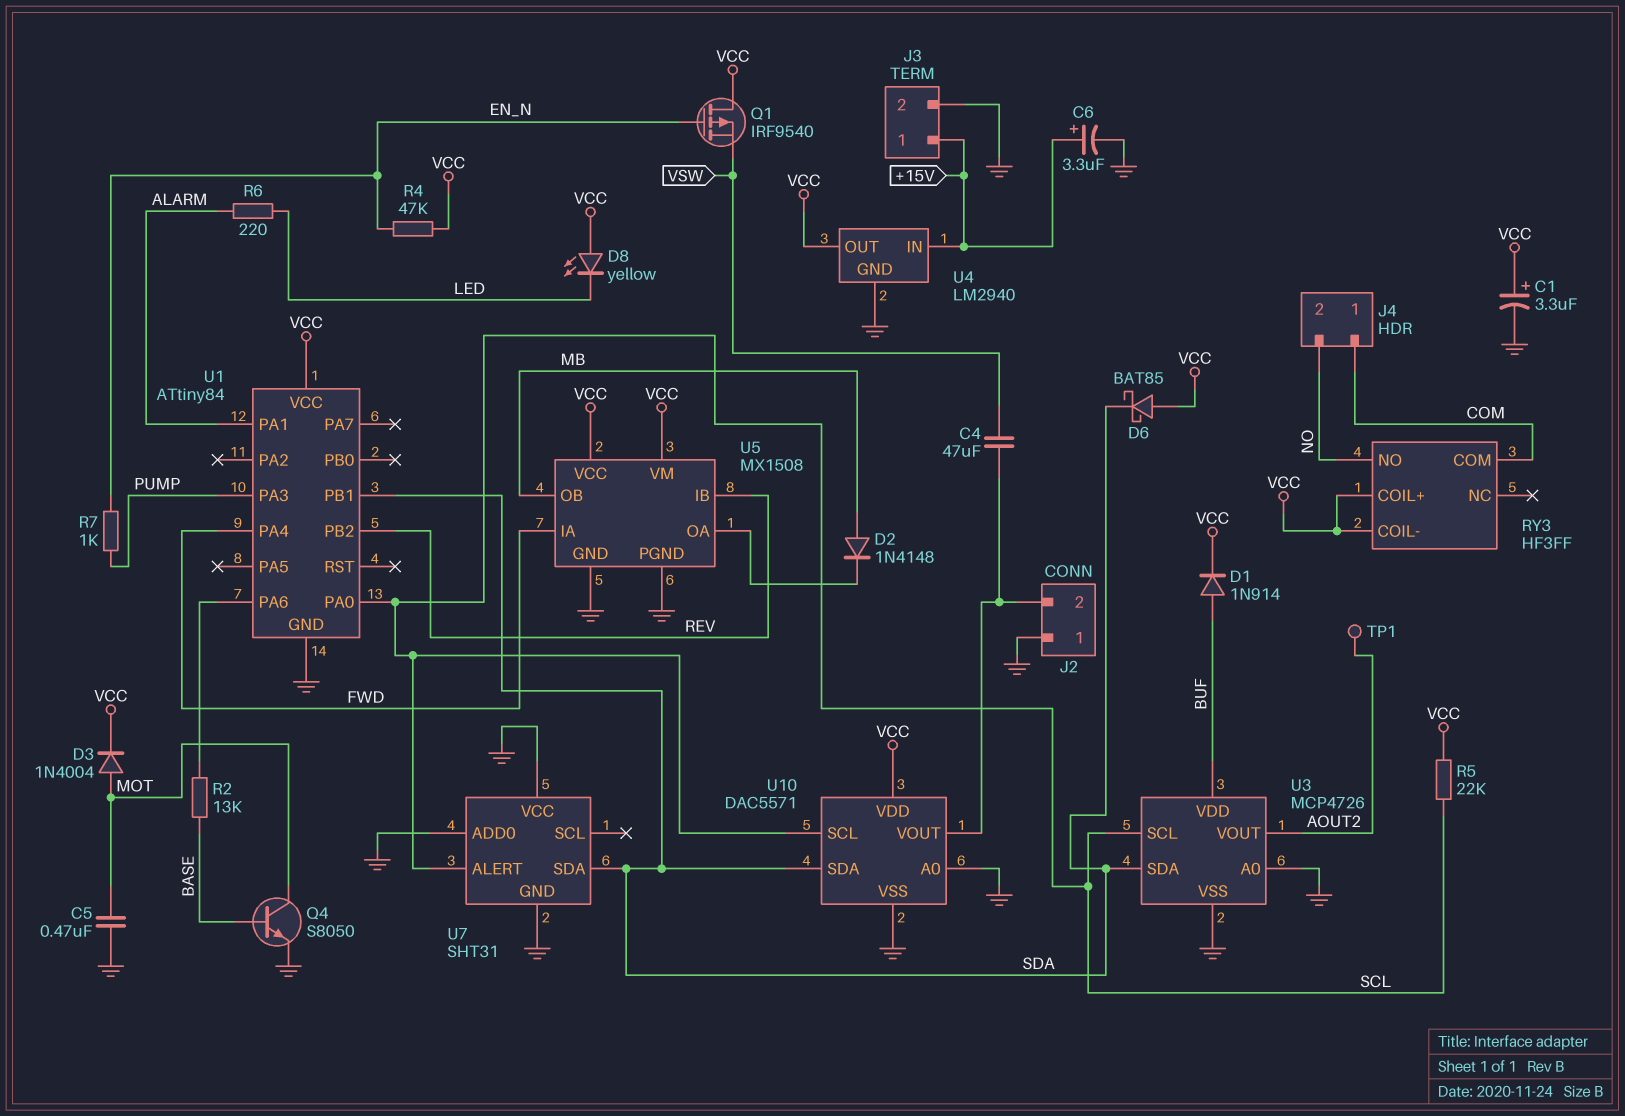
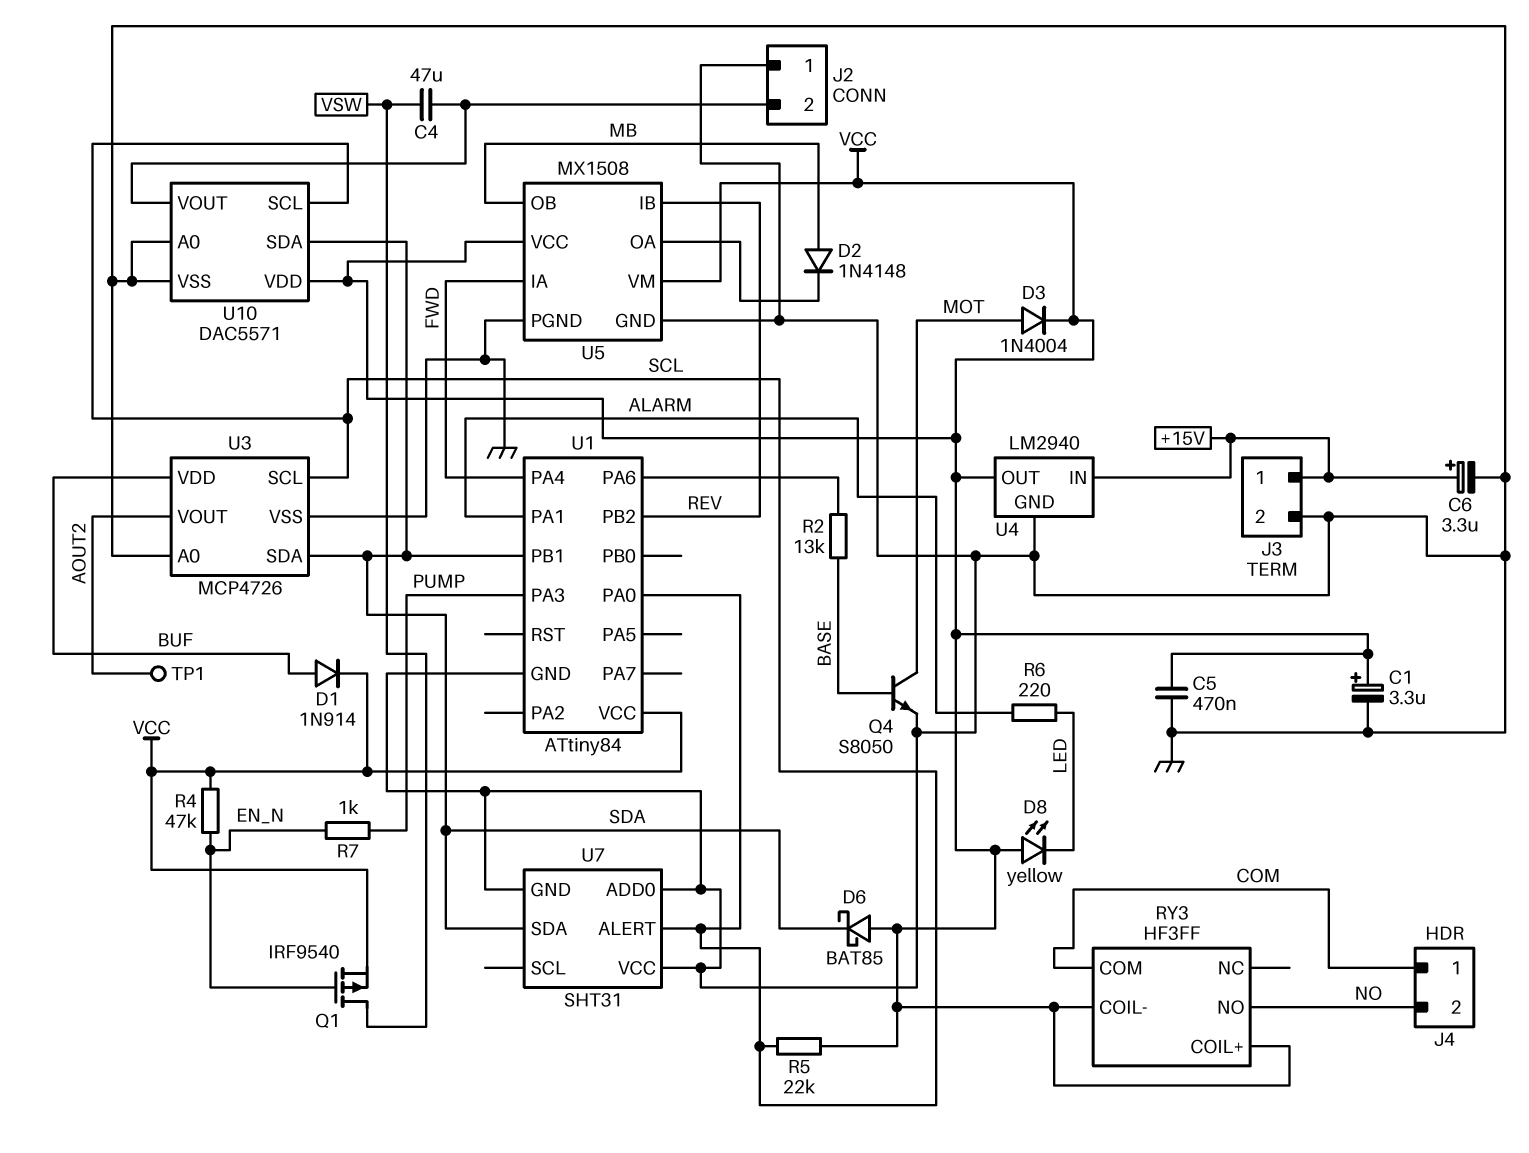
C5: 470nF (GND, MOT) -> 470nF (GND, VCC)
Q1: PMOS IRF9540 (G EN_N, D VCC, S VSW) -> PMOS IRF9540 (G EN_N, D VSW, S VCC)

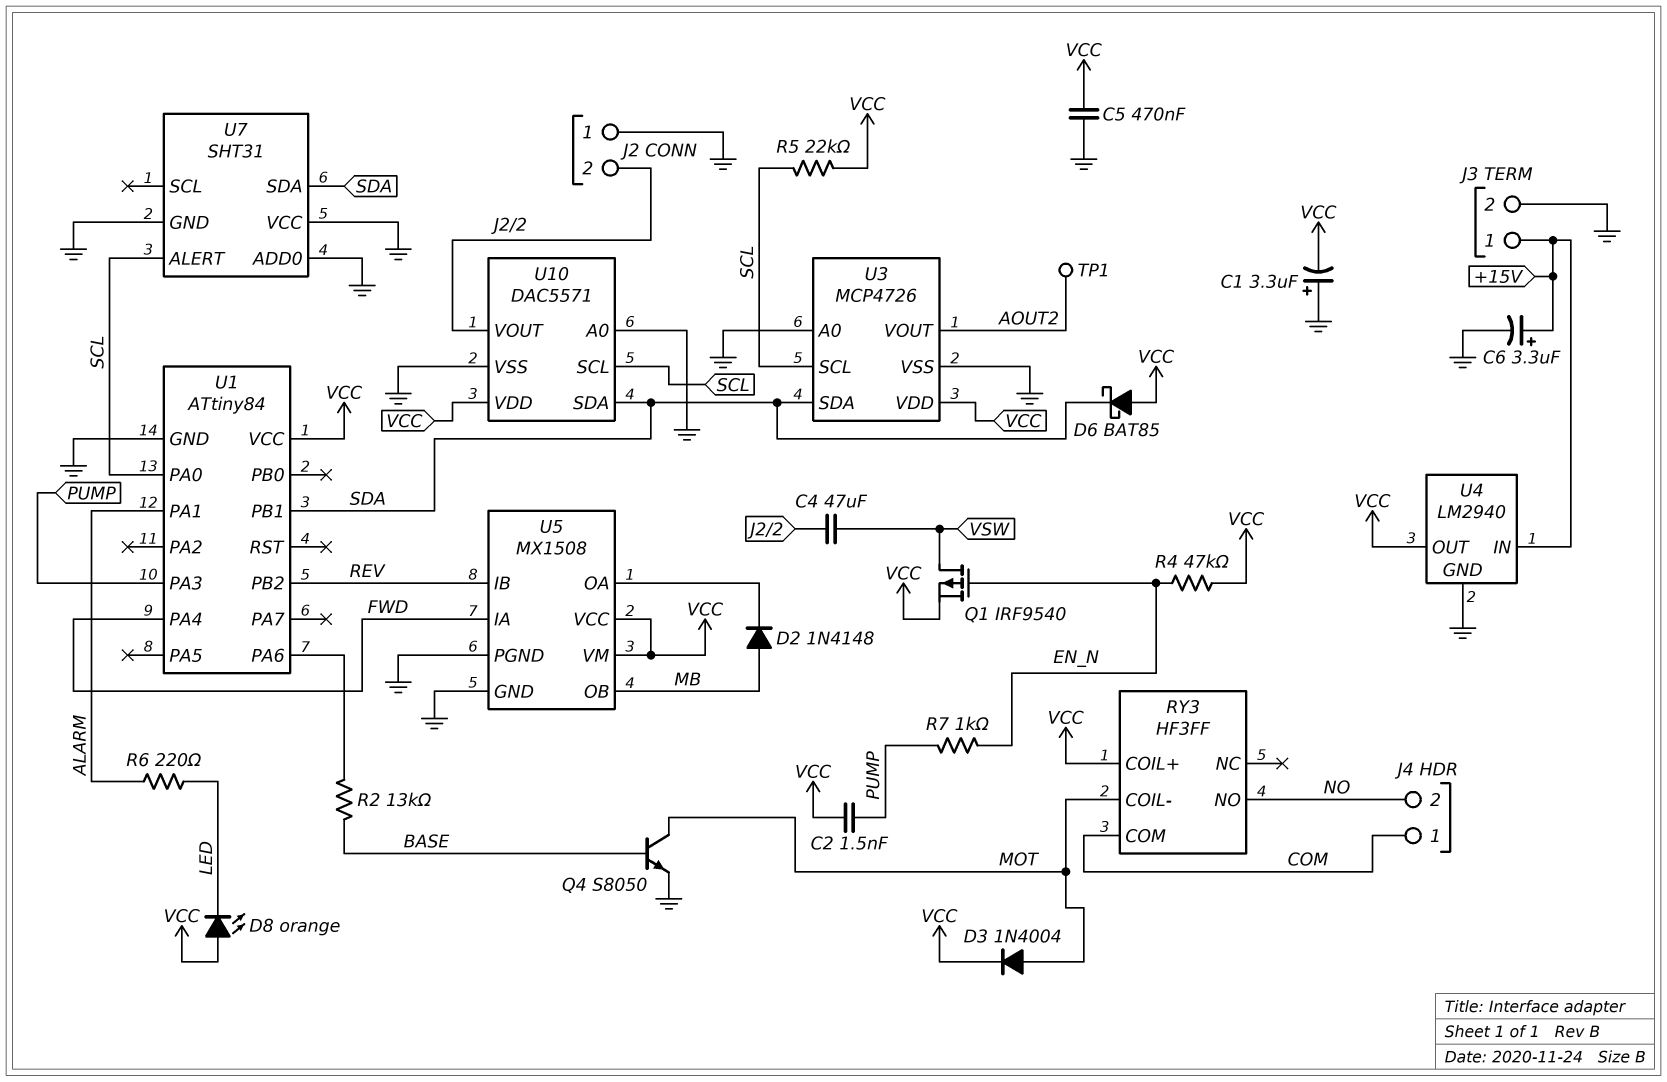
C1: 3.3uF (plus VCC, minus GND) -> 3.3uF (plus GND, minus VCC)
C2: none -> 1.5nF (PUMP, VCC)
D1: diode 1N914 (A BUF, K VCC) -> none
D8: LED yellow (A VCC, K LED) -> LED orange (A VCC, K LED)
RY3 pin COIL-: VCC -> MOT
U3 pin VDD: BUF -> VCC

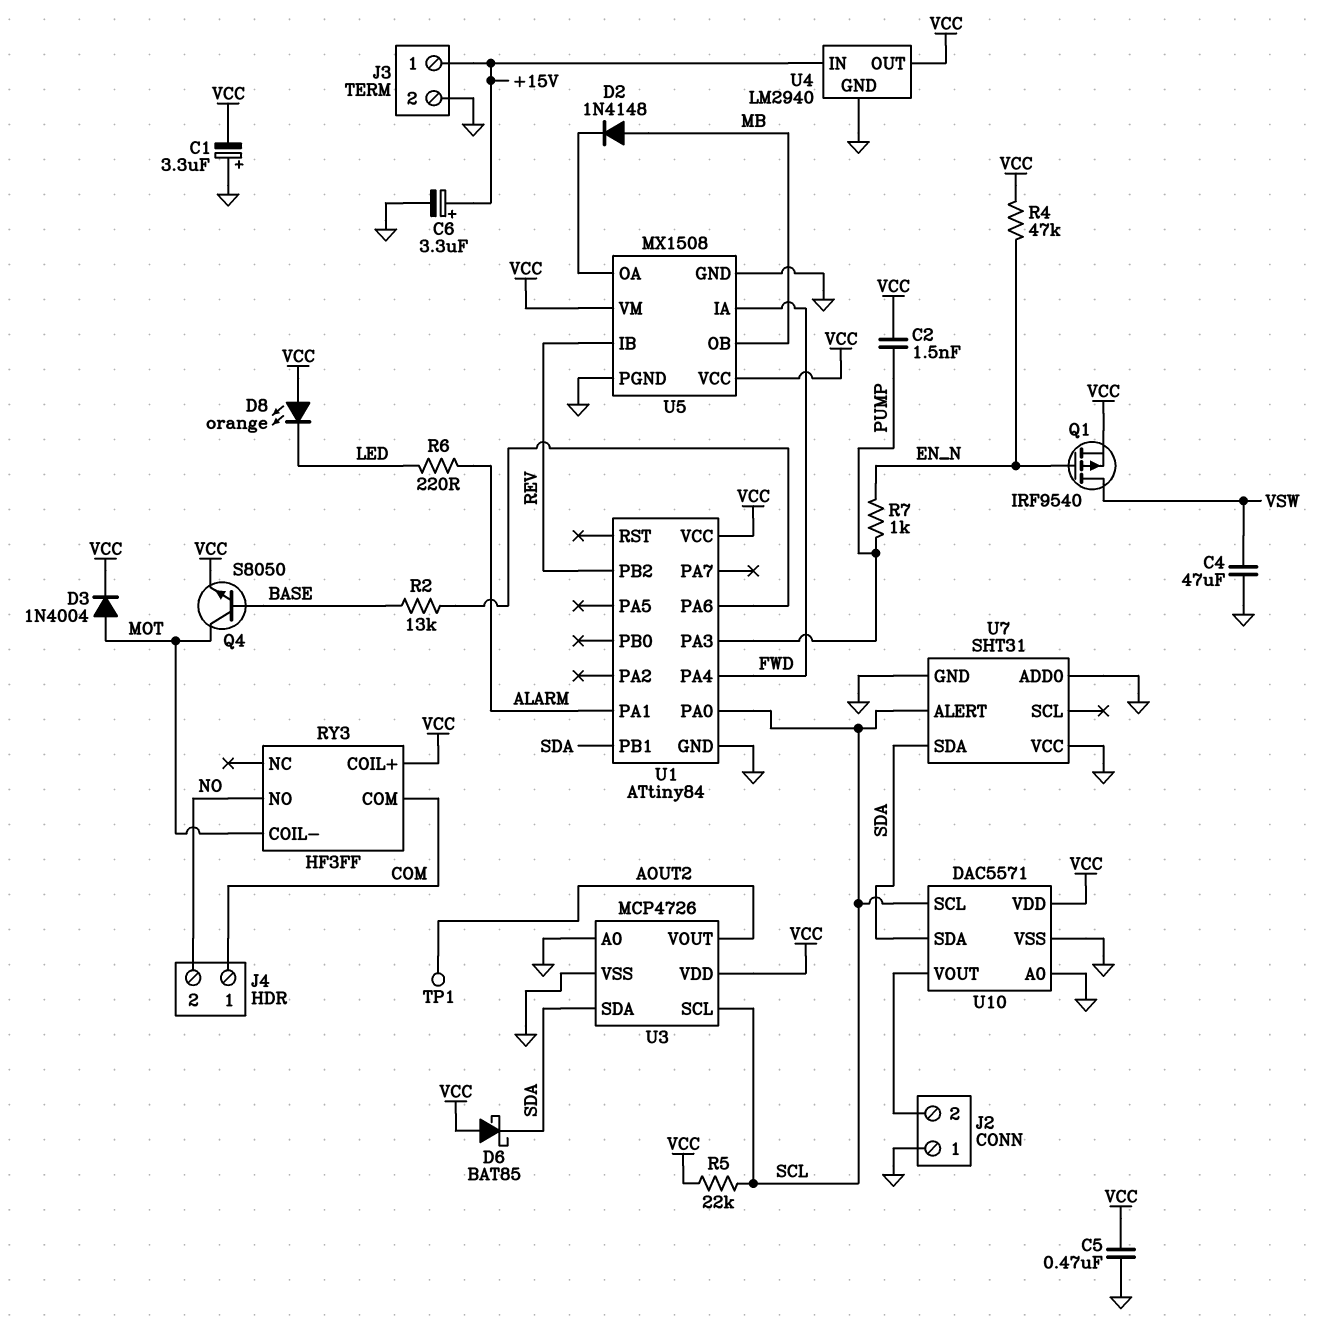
C4: 47uF (J2/2, VSW) -> 47uF (GND, VSW)
Q4: NPN S8050 (B BASE, C MOT, E GND) -> NPN S8050 (B BASE, C MOT, E VCC)

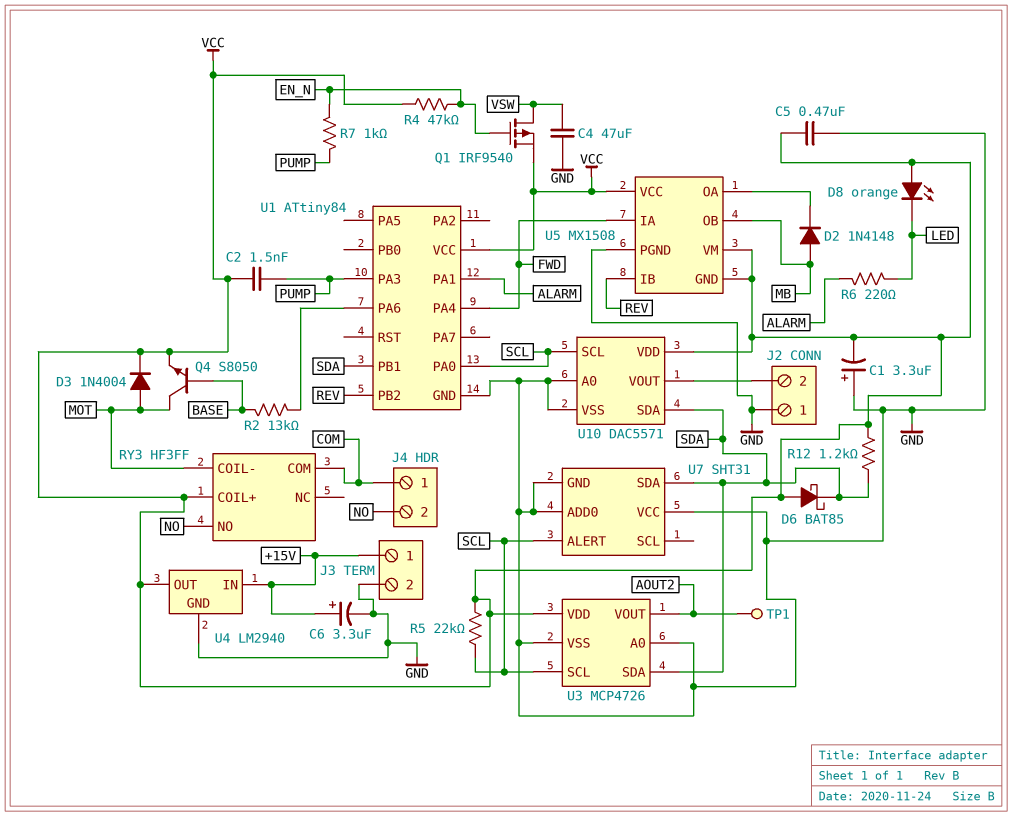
R12: none -> 1.2k (SDA, VCC)
U5 pin GND: GND -> VCC

